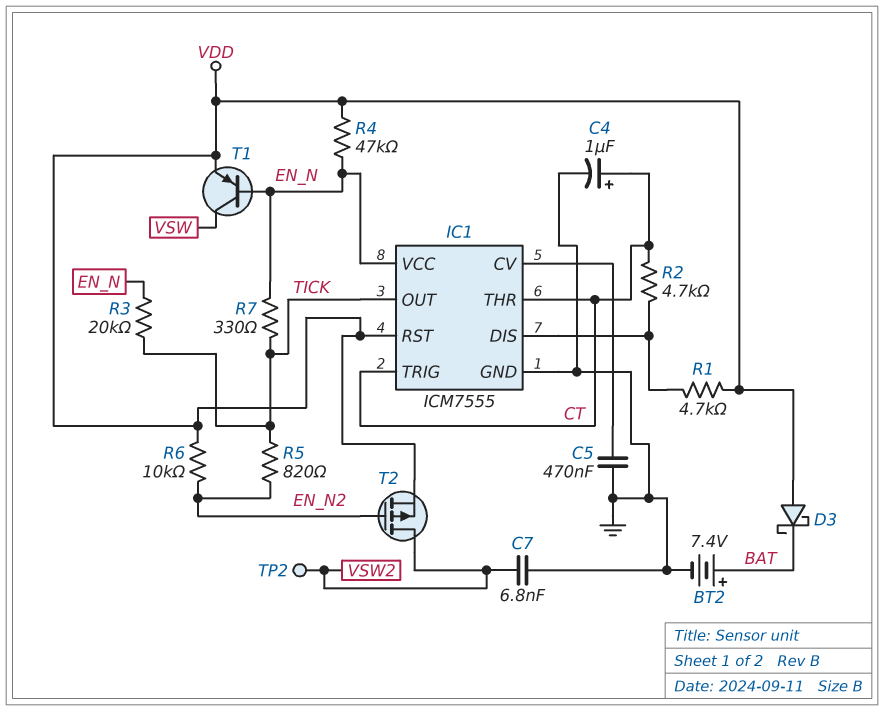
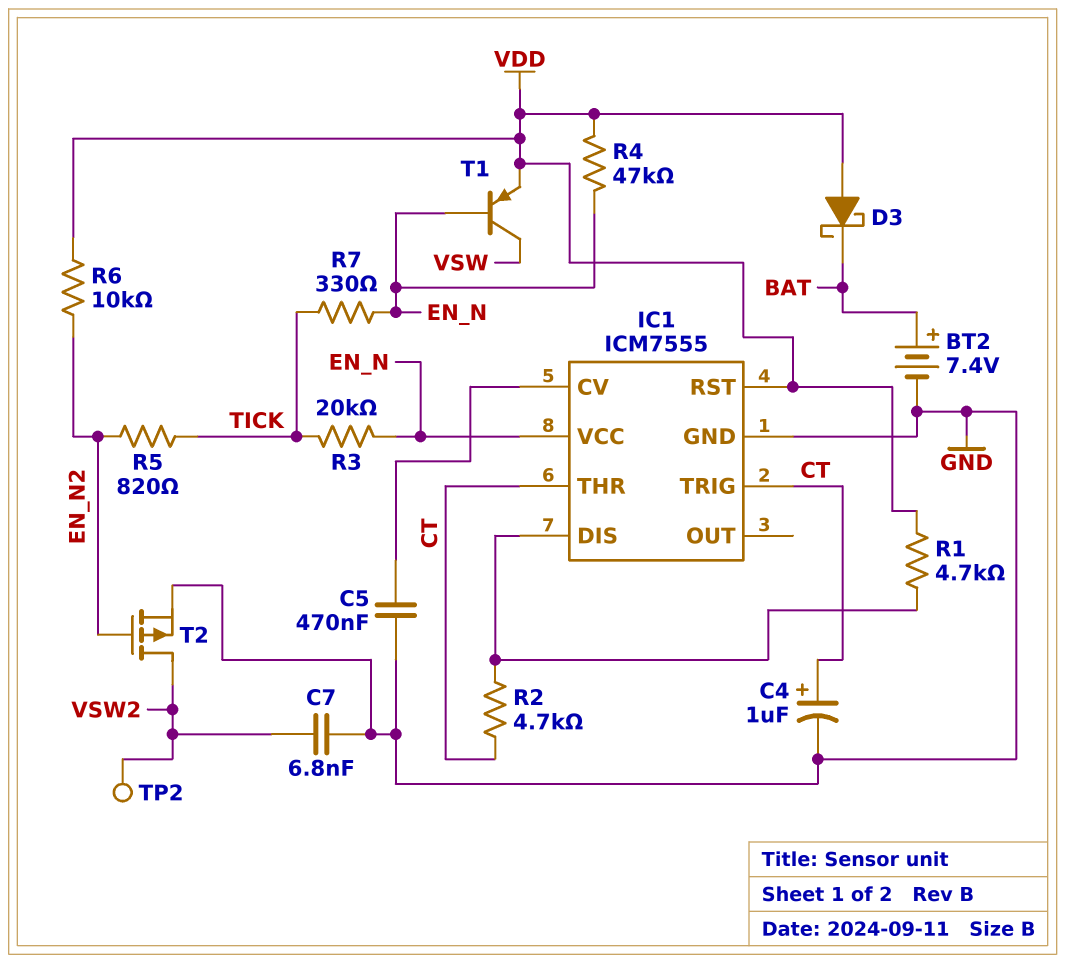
IC1 pin OUT: TICK -> none
T2: PMOS (G EN_N2, D VSW2, S VDD) -> PMOS (G EN_N2, D VSW2, S GND)

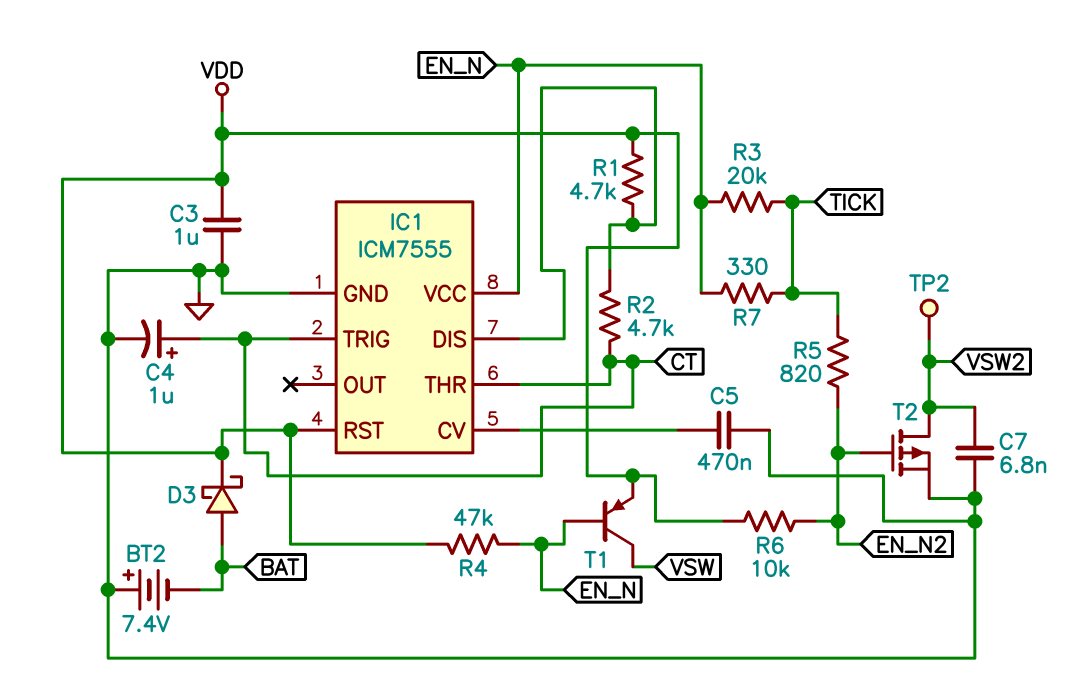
BT2: 7.4V (plus BAT, minus GND) -> 7.4V (plus GND, minus BAT)
C3: none -> 1uF (GND, VDD)
D3: schottky (A VDD, K BAT) -> schottky (A BAT, K VDD)

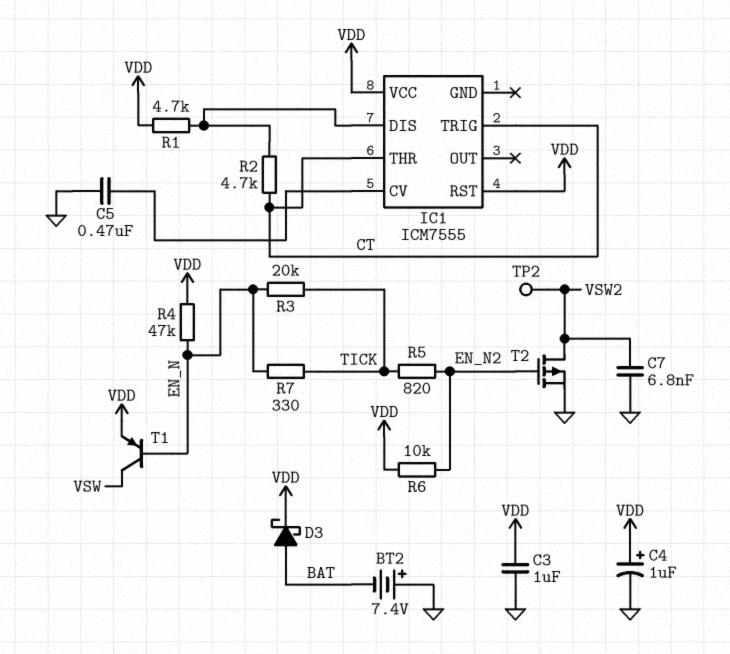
C4: 1uF (plus CT, minus GND) -> 1uF (plus VDD, minus GND)
IC1 pin GND: GND -> none
IC1 pin VCC: EN_N -> VDD

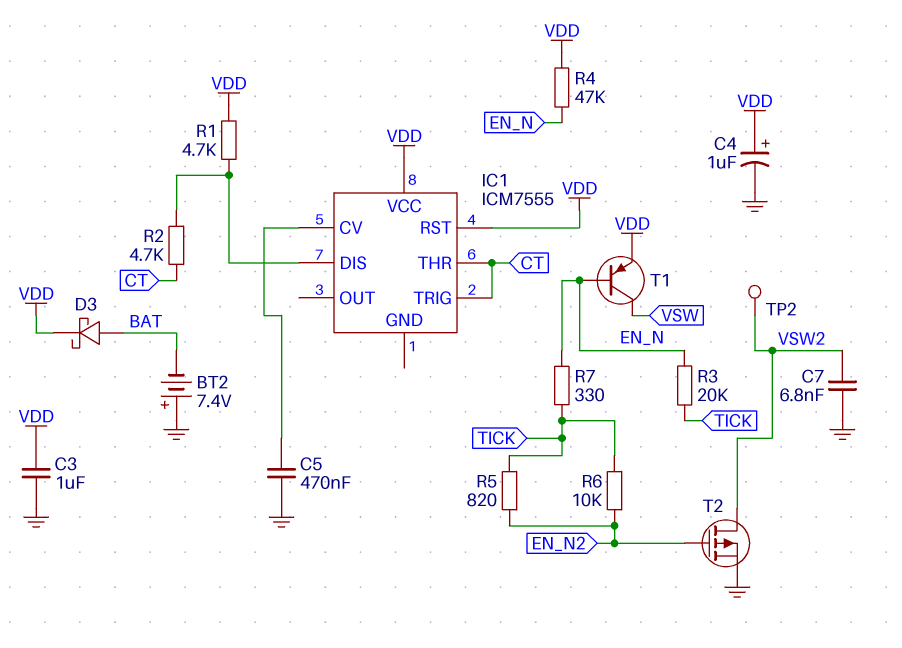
R6: 10k (EN_N2, VDD) -> 10k (EN_N2, TICK)

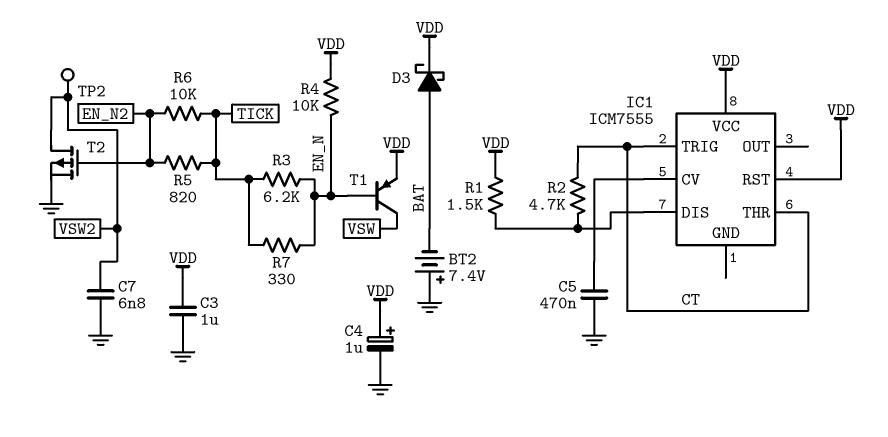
R1: 4.7k (IC1/DIS, VDD) -> 1.5k (IC1/DIS, VDD)
R3: 20k (EN_N, TICK) -> 6.2k (EN_N, TICK)
R4: 47k (EN_N, VDD) -> 10k (EN_N, VDD)

